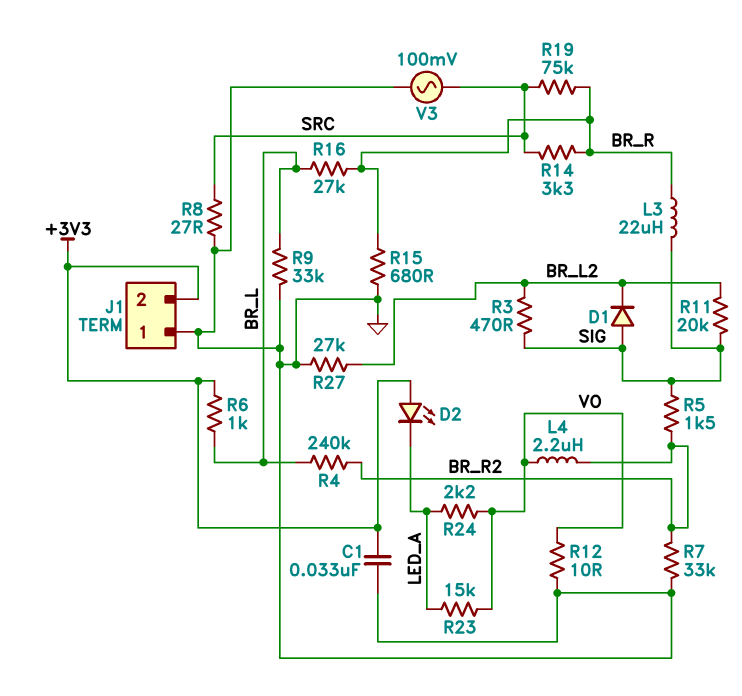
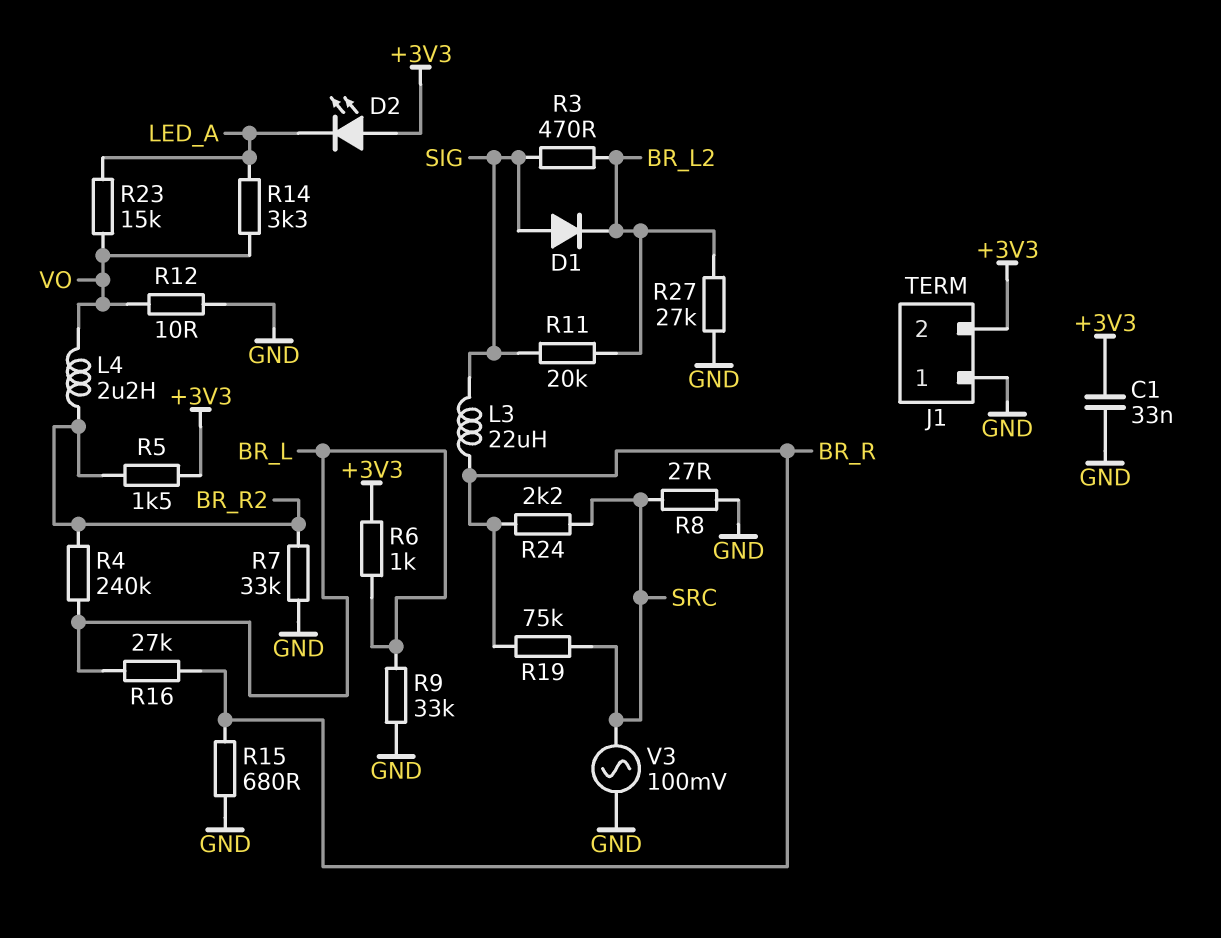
R5: 1.5k (BR_R2, SIG) -> 1.5k (+3V3, BR_R2)
R14: 3.3k (BR_R, SRC) -> 3.3k (LED_A, VO)
R24: 2.2k (LED_A, VO) -> 2.2k (BR_R, SRC)

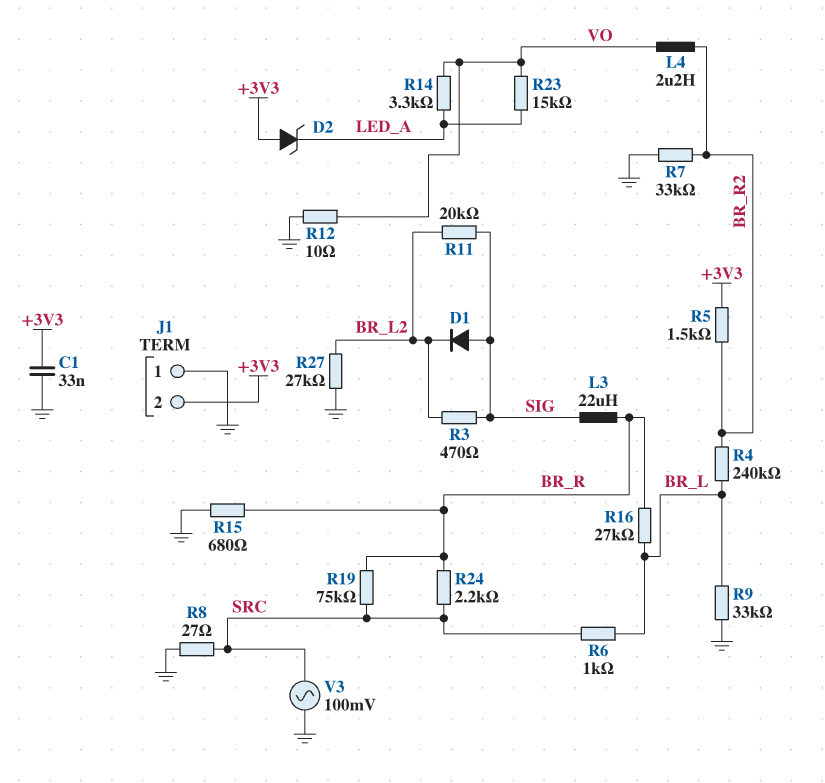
D2: LED (A +3V3, K LED_A) -> zener (A +3V3, K LED_A)
R6: 1k (+3V3, BR_L) -> 1k (BR_L, SRC)

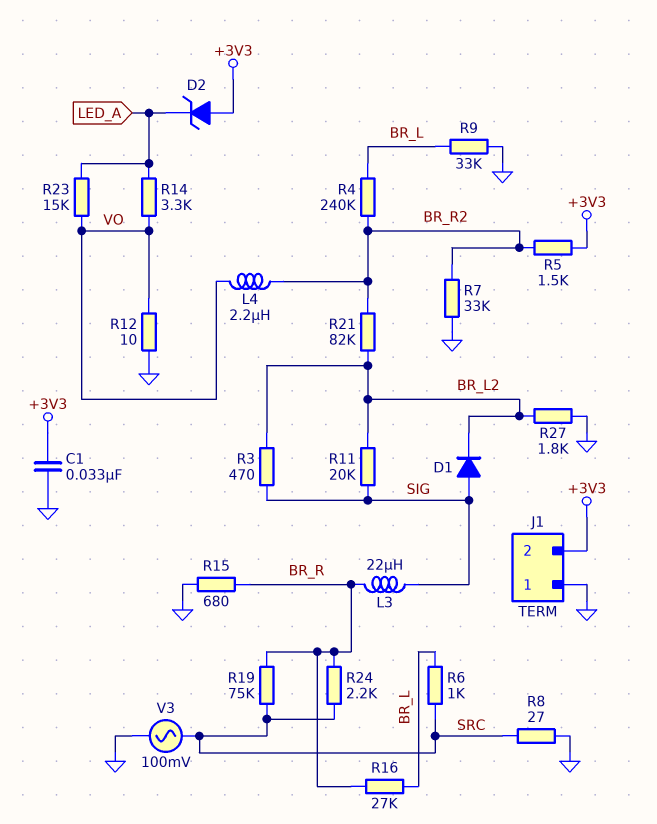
R21: none -> 82k (BR_L2, BR_R2)
R27: 27k (BR_L2, GND) -> 1.8k (BR_L2, GND)

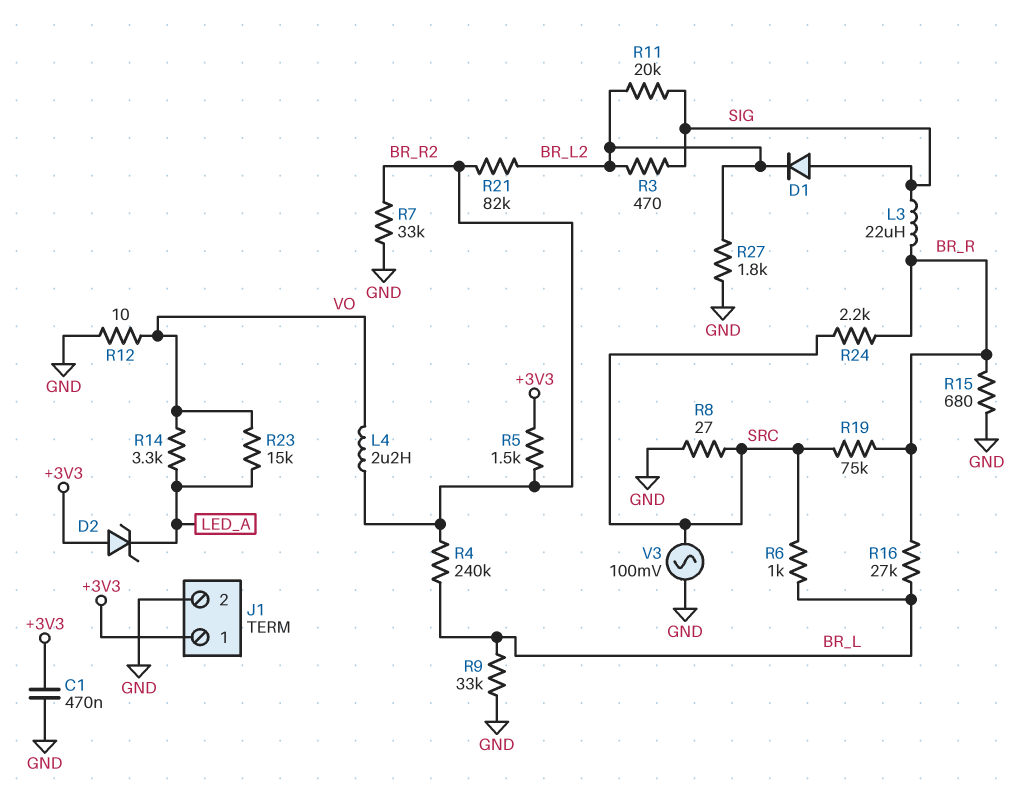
C1: 33nF (+3V3, GND) -> 470nF (+3V3, GND)
J1 pin 1: GND -> +3V3
J1 pin 2: +3V3 -> GND

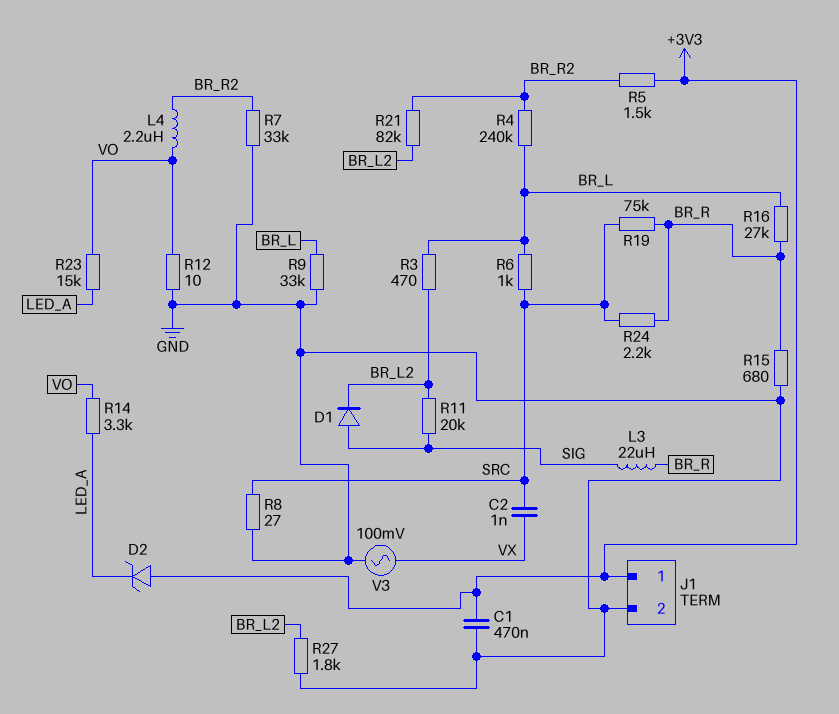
C2: none -> 1nF (SRC, VX)
R3: 470 (BR_L2, SIG) -> 470 (BR_L, BR_L2)
V3: AC 100mV (GND, SRC) -> AC 100mV (GND, VX)

